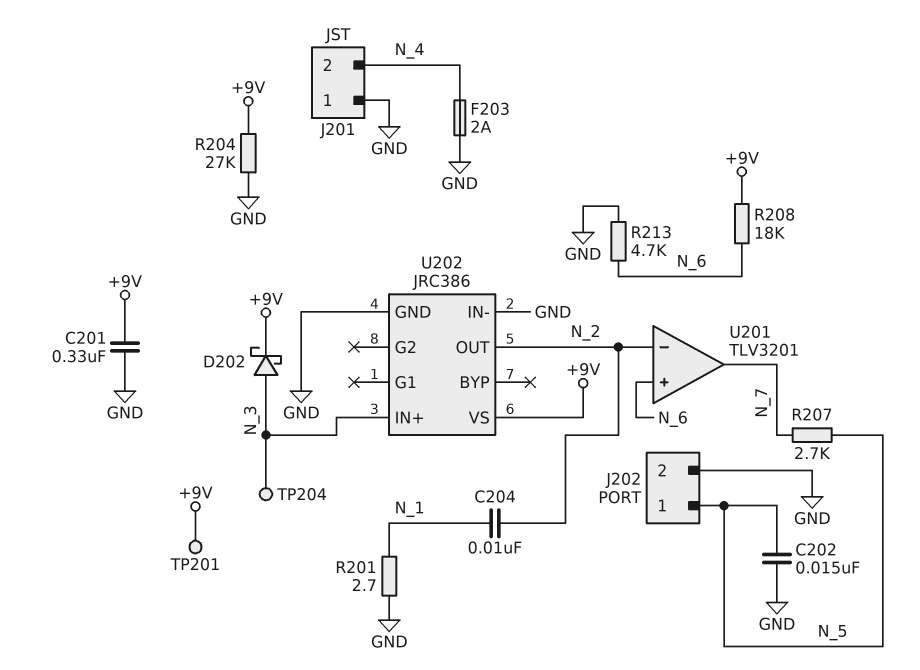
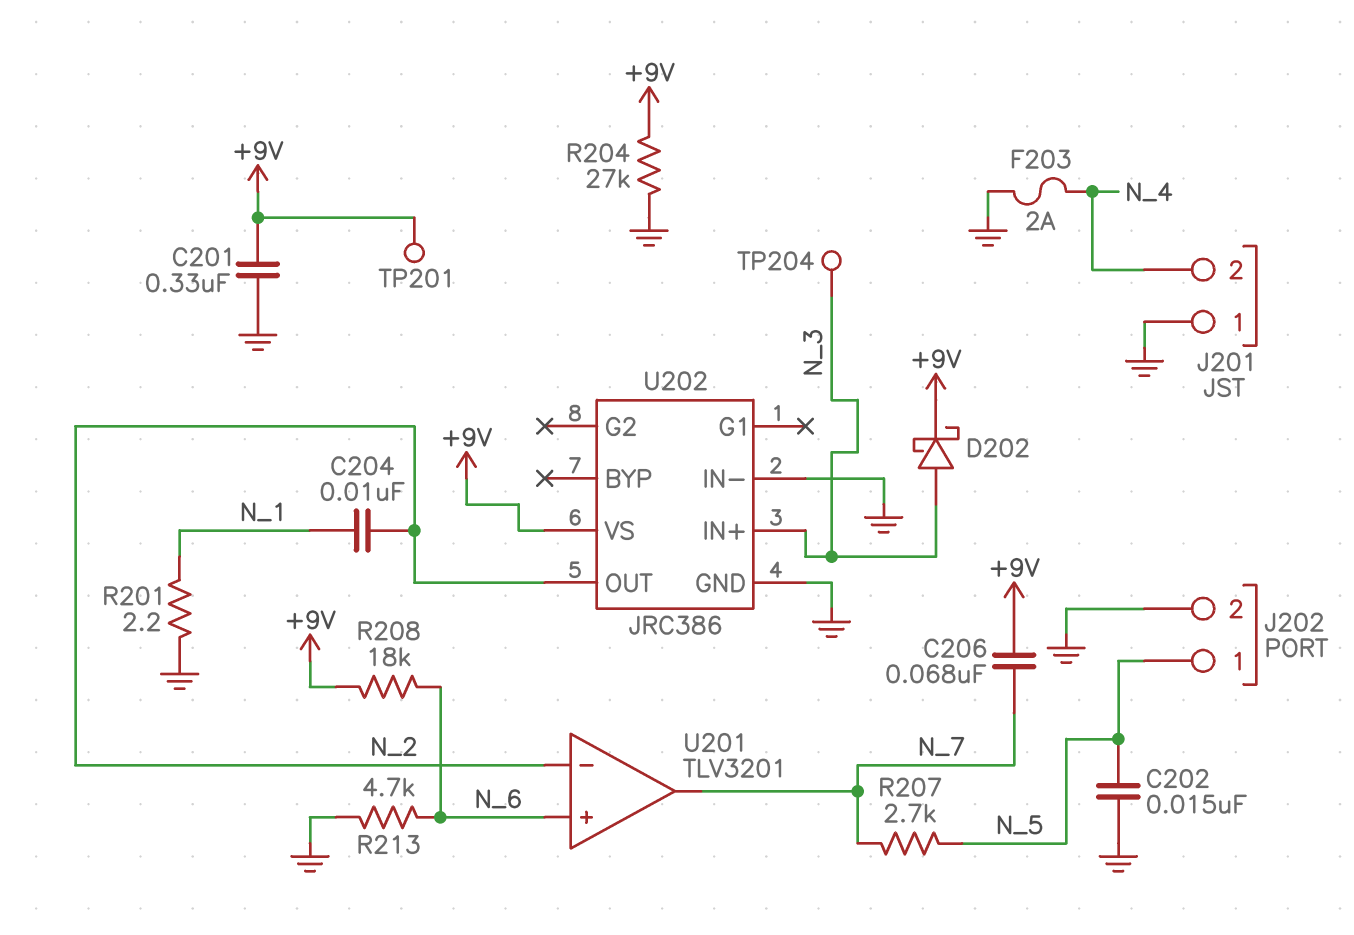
C206: none -> 68nF (+9V, N_7)
R201: 2.7 (GND, N_1) -> 2.2 (GND, N_1)

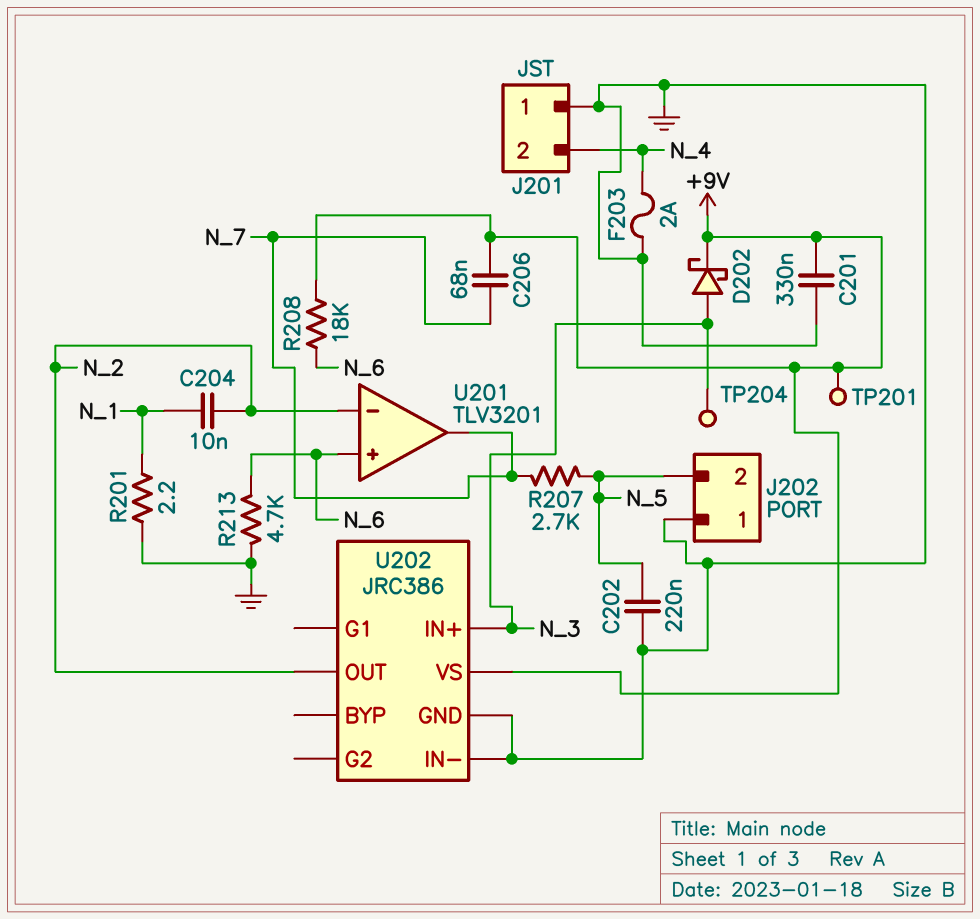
C202: 15nF (GND, N_5) -> 220nF (GND, N_5)
J202 pin 1: N_5 -> GND
J202 pin 2: GND -> N_5
R204: 27k (+9V, GND) -> none

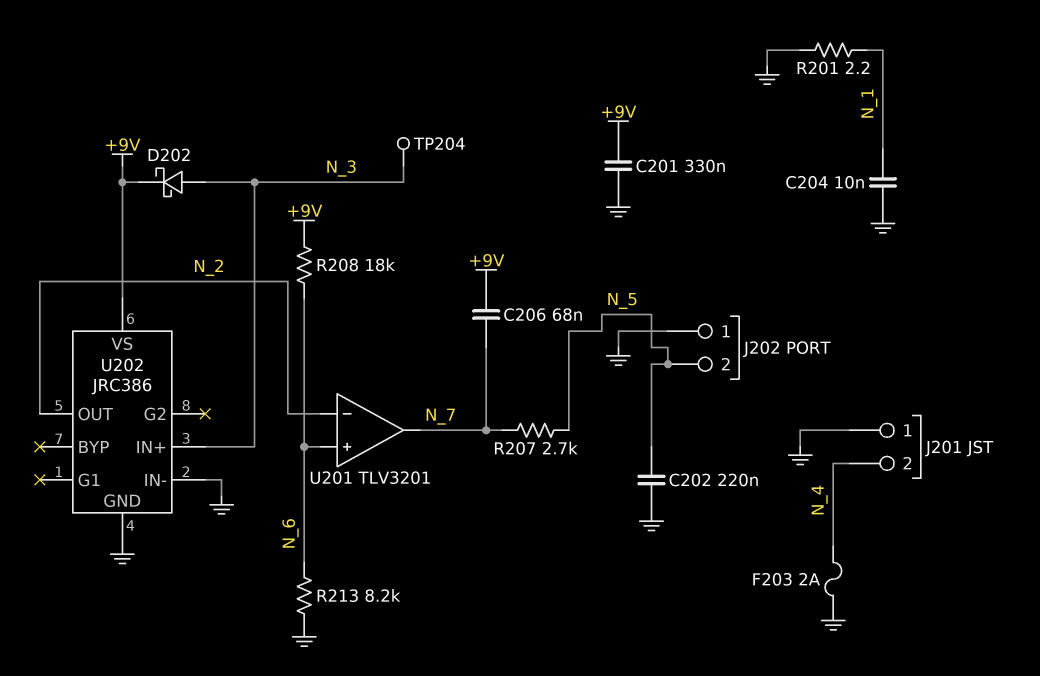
C204: 10nF (N_1, N_2) -> 10nF (GND, N_1)
R213: 4.7k (GND, N_6) -> 8.2k (GND, N_6)
TP201: test point (+9V) -> none

